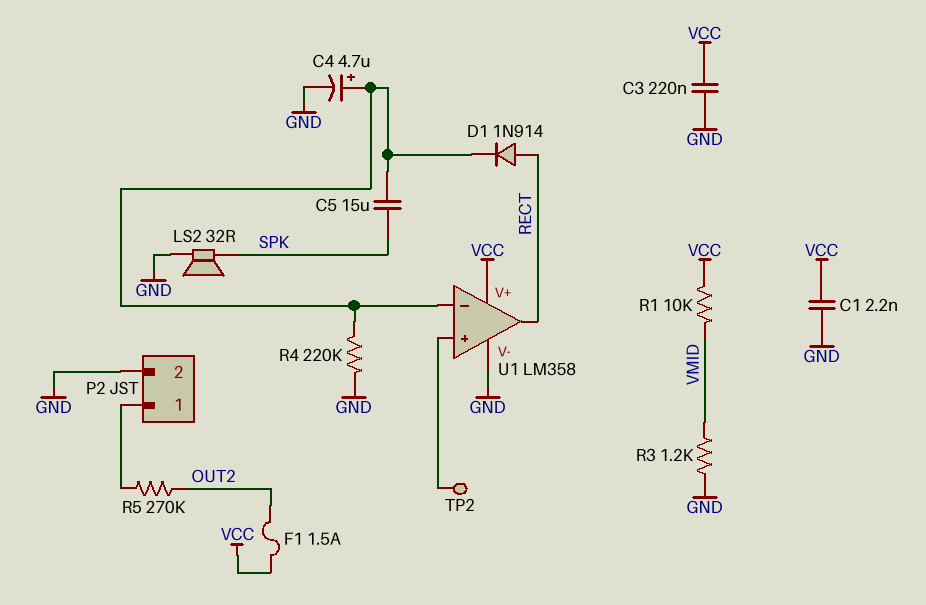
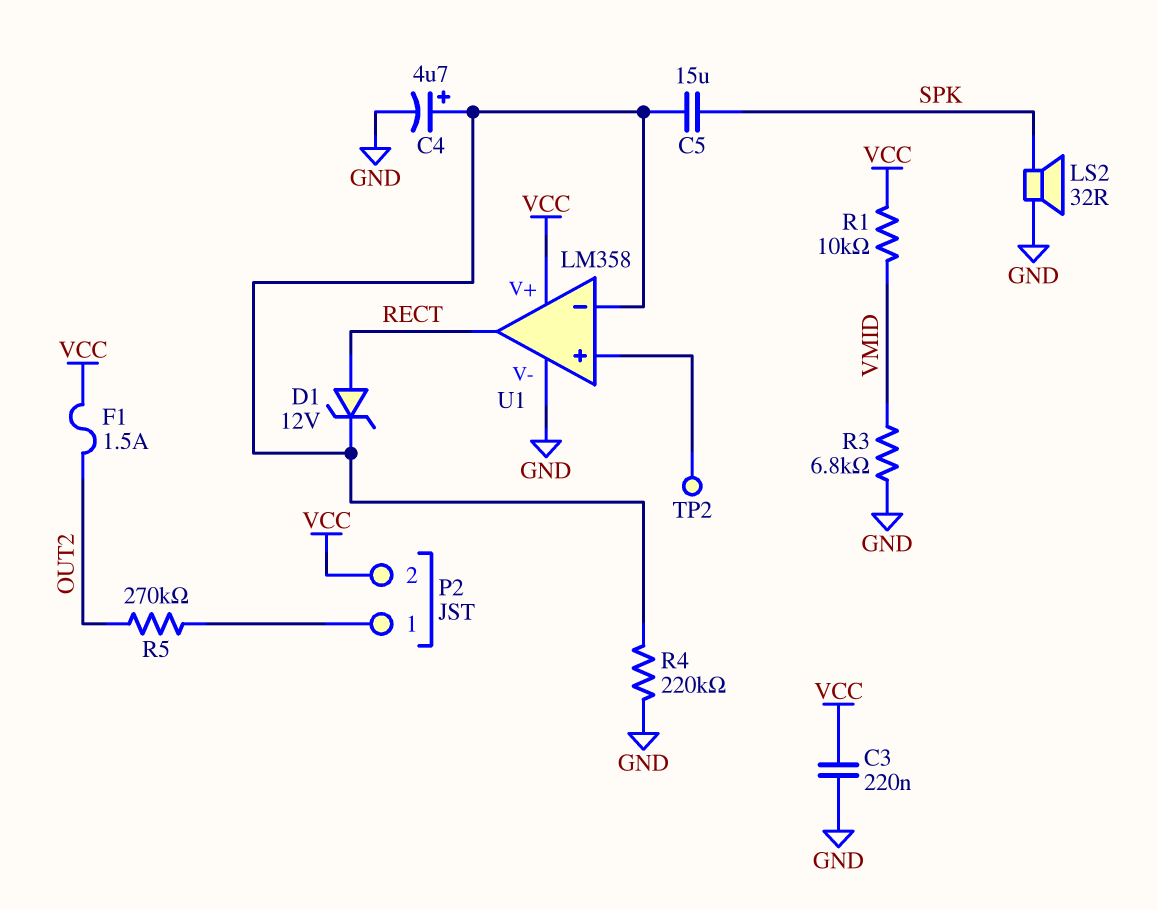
C1: 2.2nF (GND, VCC) -> none
D1: diode 1N914 (A RECT, K U1/in-) -> zener 12V (A RECT, K U1/in-)
P2 pin 2: GND -> VCC
R3: 1.2k (GND, VMID) -> 6.8k (GND, VMID)

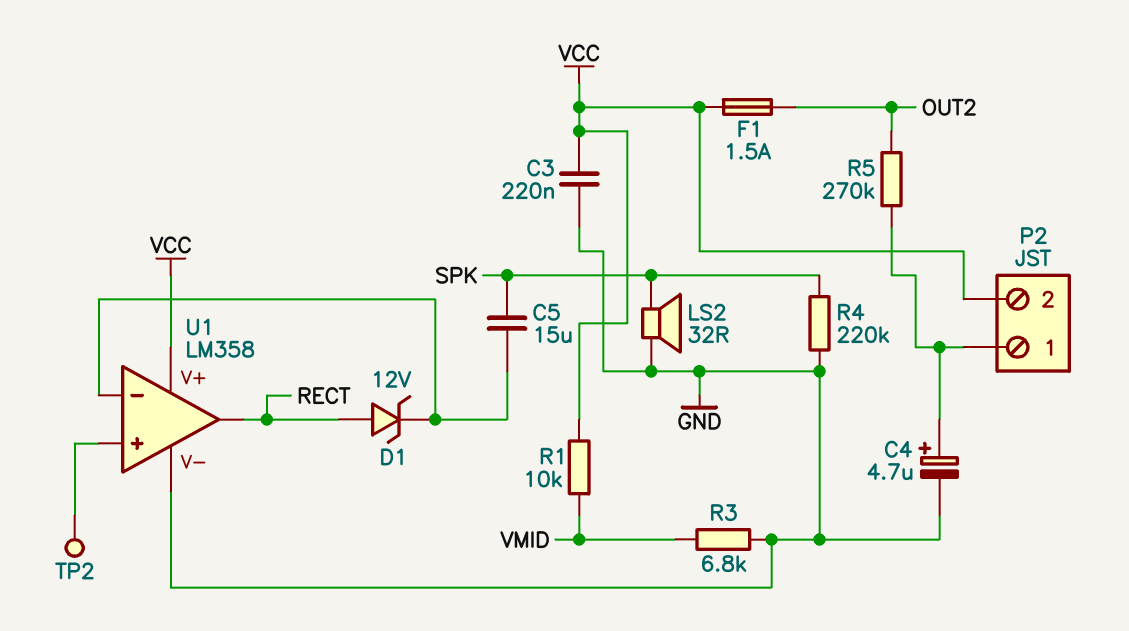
C4: 4.7uF (plus U1/in-, minus GND) -> 4.7uF (plus P2/1, minus GND)
R4: 220k (GND, U1/in-) -> 220k (GND, SPK)

